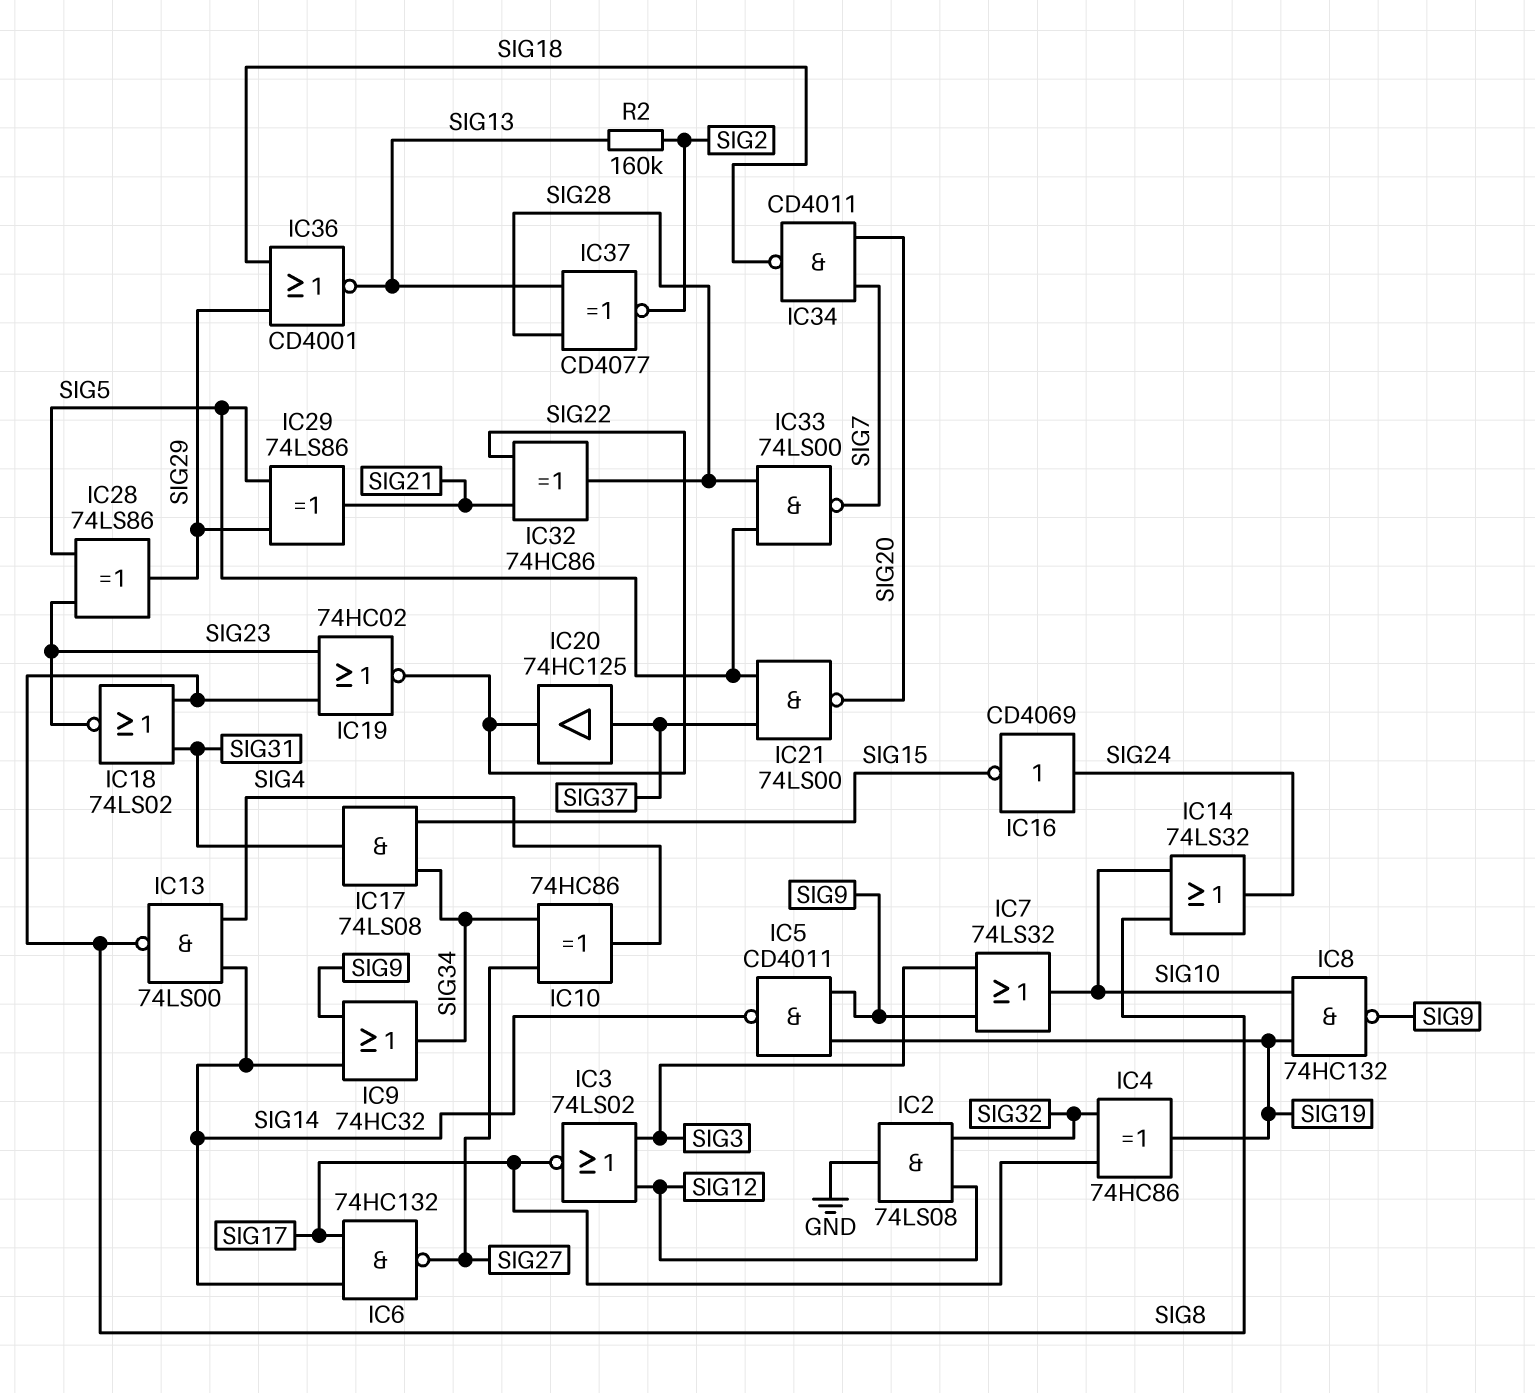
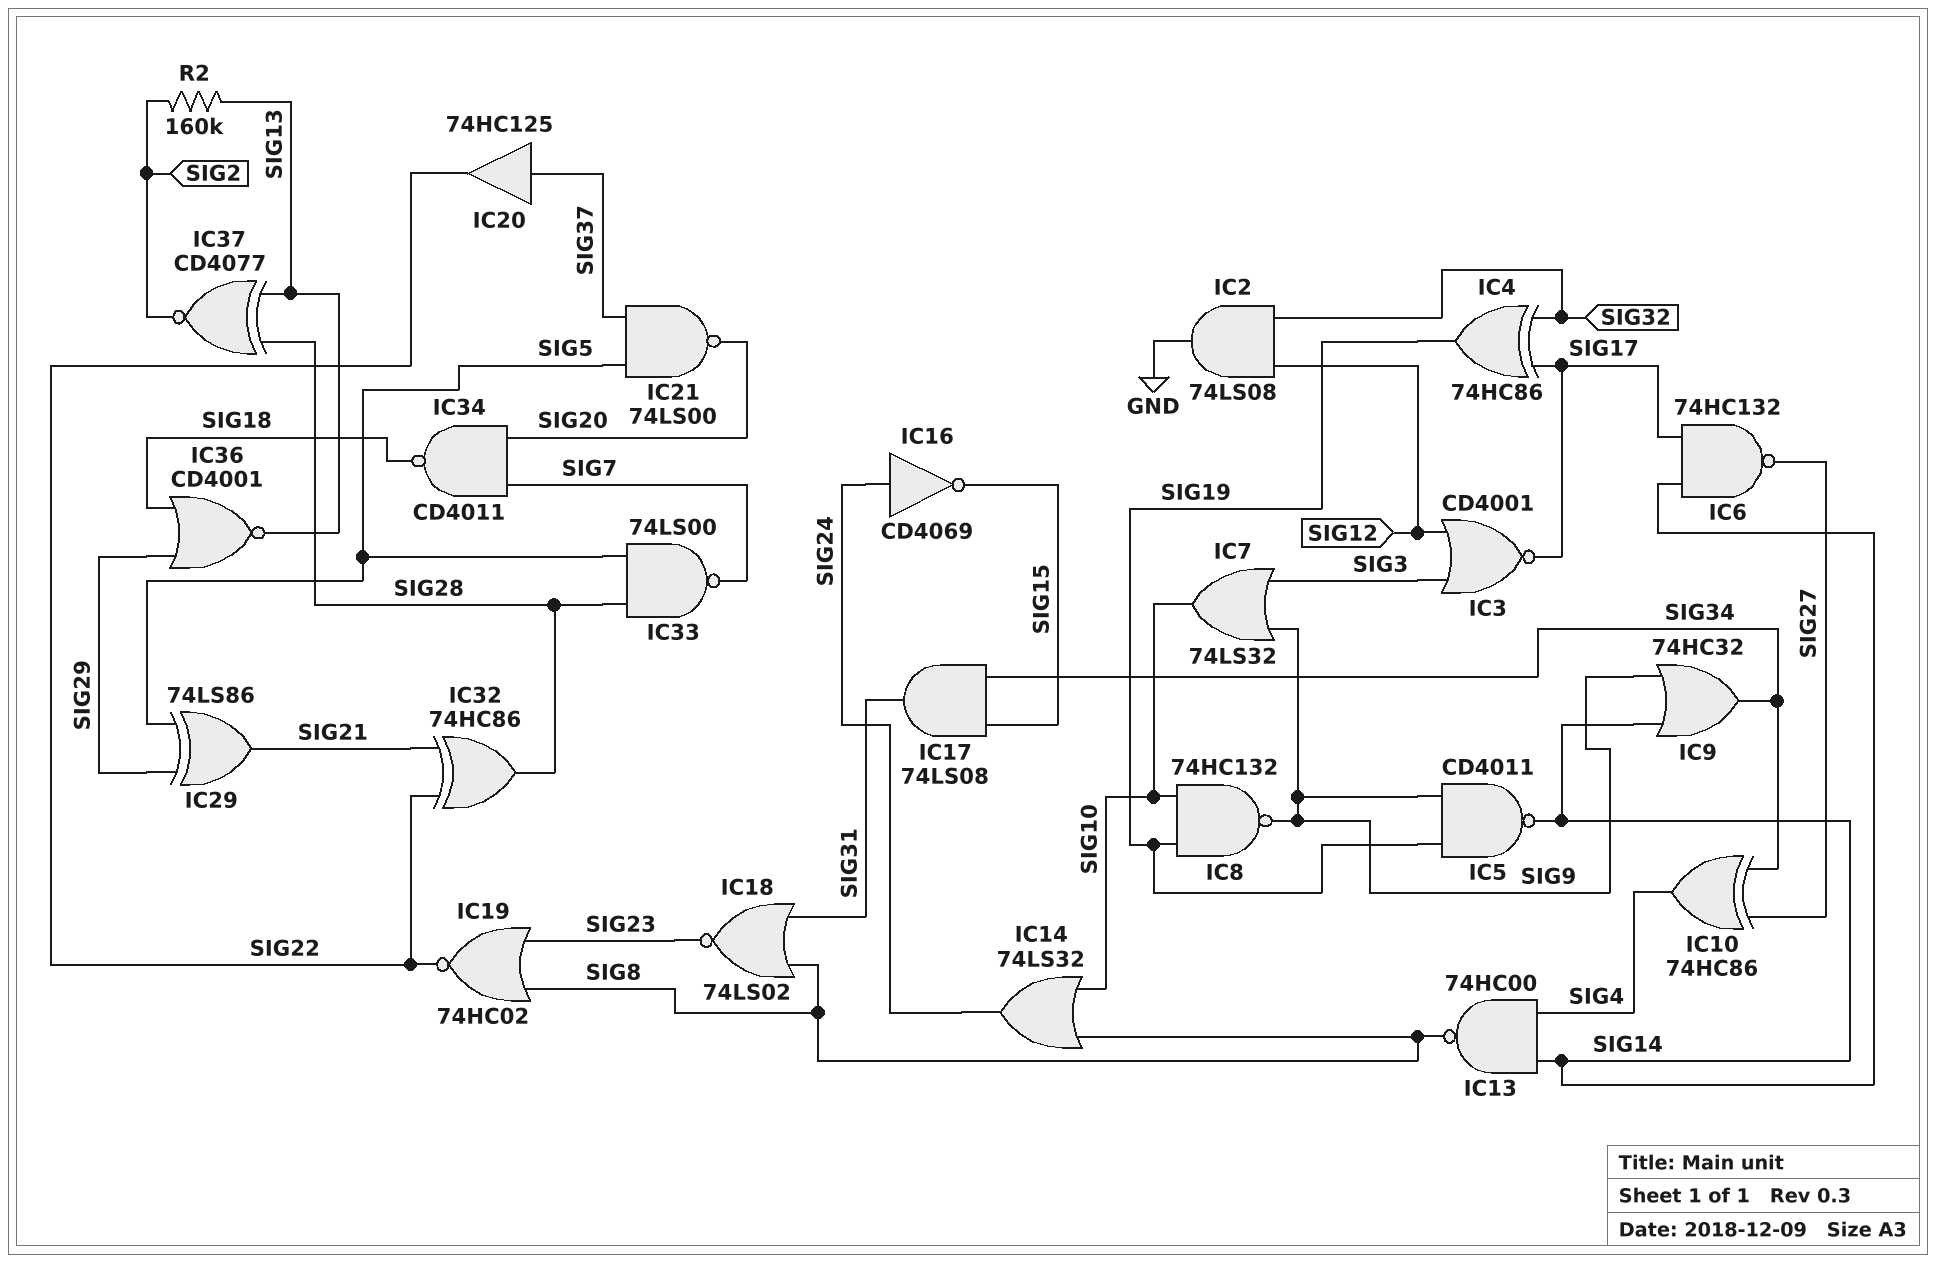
IC3: NOR 74LS02 (in SIG3, in SIG12, out SIG17) -> NOR CD4001 (in SIG3, in SIG12, out SIG17)
IC13: NAND 74LS00 (in SIG4, in SIG14, out SIG8) -> NAND 74HC00 (in SIG4, in SIG14, out SIG8)
IC28: XOR 74LS86 (in SIG5, in SIG23, out SIG29) -> none

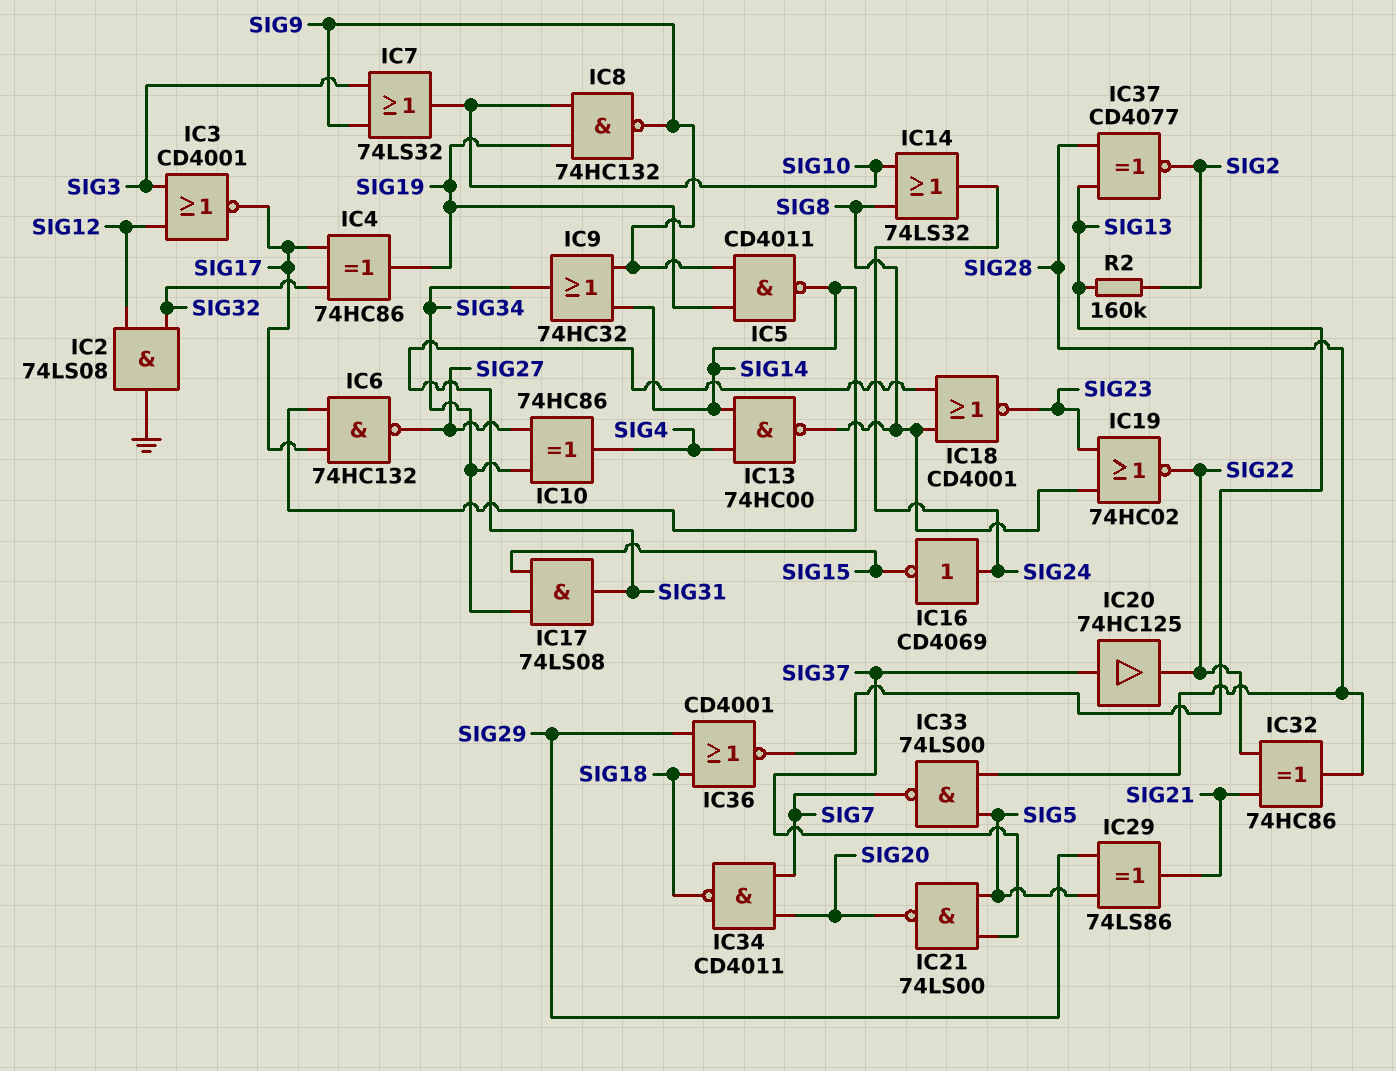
IC18: NOR 74LS02 (in SIG8, in SIG31, out SIG23) -> NOR CD4001 (in SIG8, in SIG31, out SIG23)

